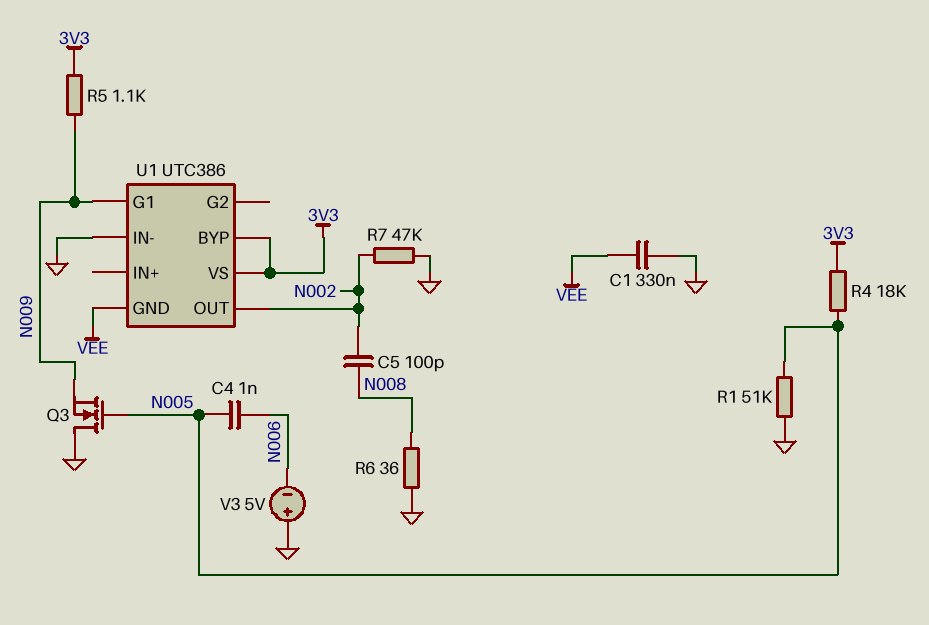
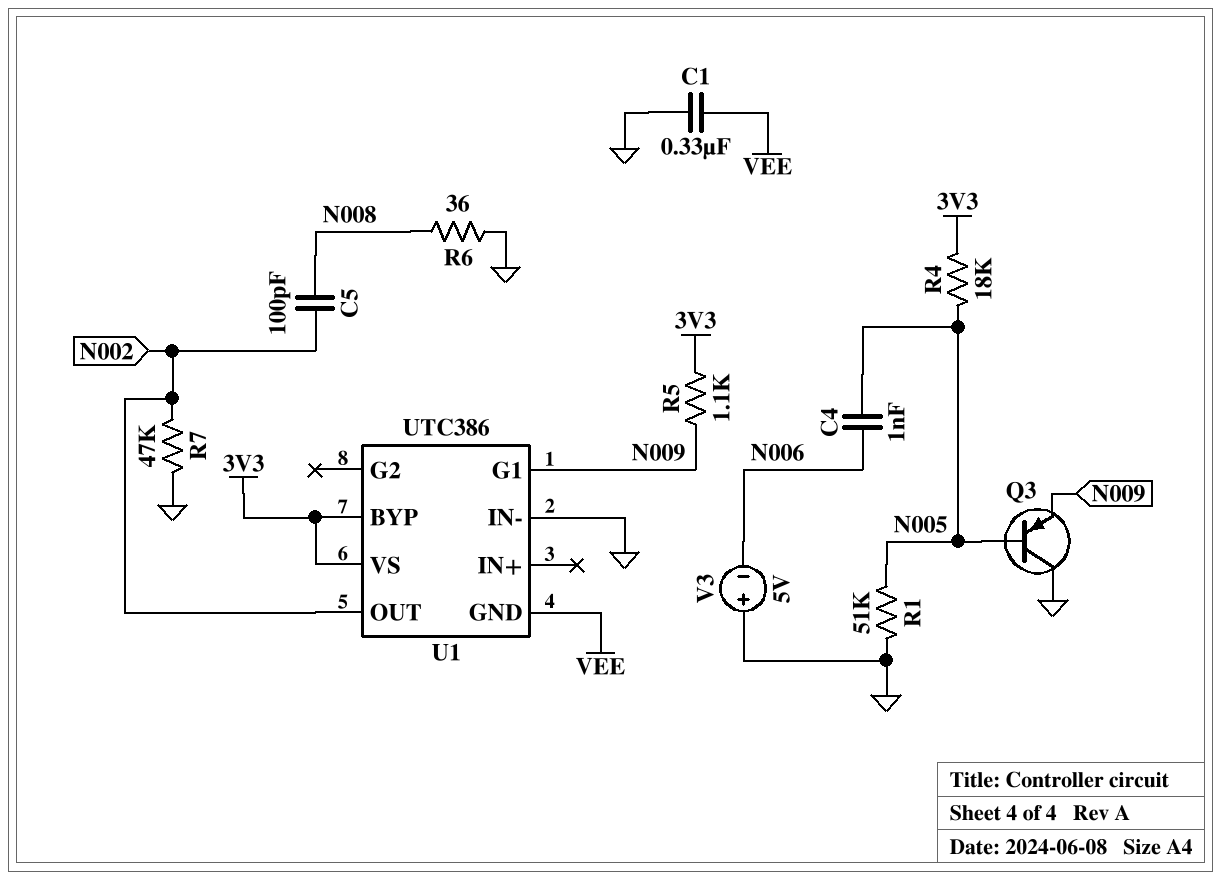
Q3: NMOS (G N005, D GND, S N009) -> PNP (B N005, C GND, E N009)

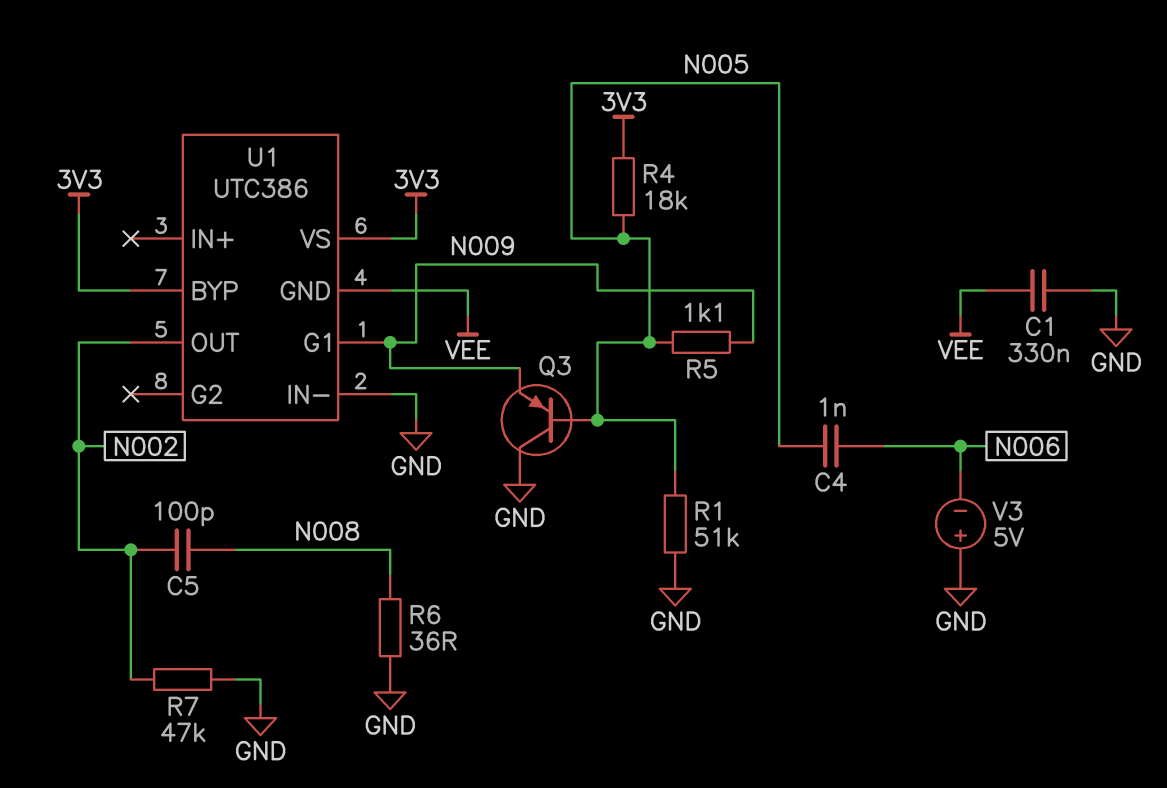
R5: 1.1k (3V3, N009) -> 1.1k (N005, N009)

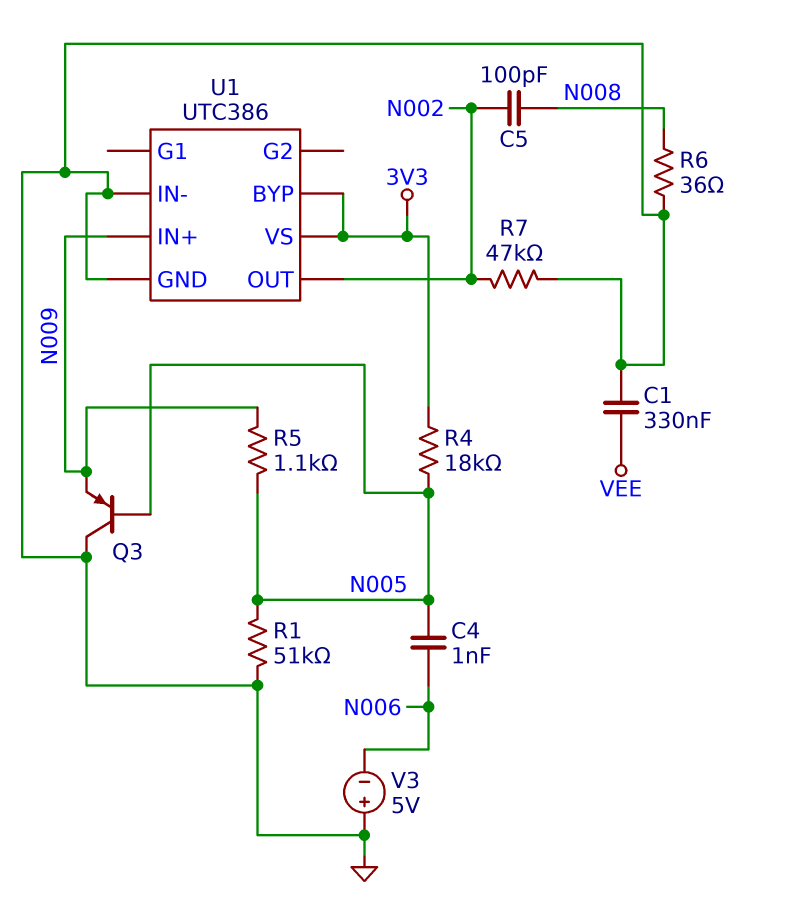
U1 pin G1: N009 -> none
U1 pin GND: VEE -> GND
U1 pin IN+: none -> N009

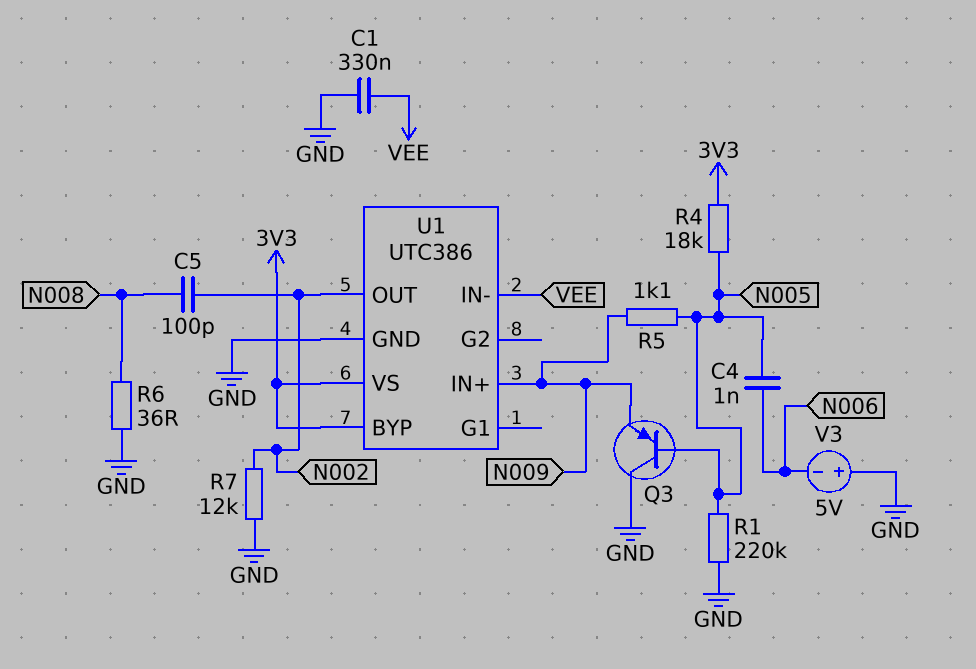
R1: 51k (GND, N005) -> 220k (GND, N005)
R7: 47k (GND, N002) -> 12k (GND, N002)
U1 pin IN-: GND -> VEE

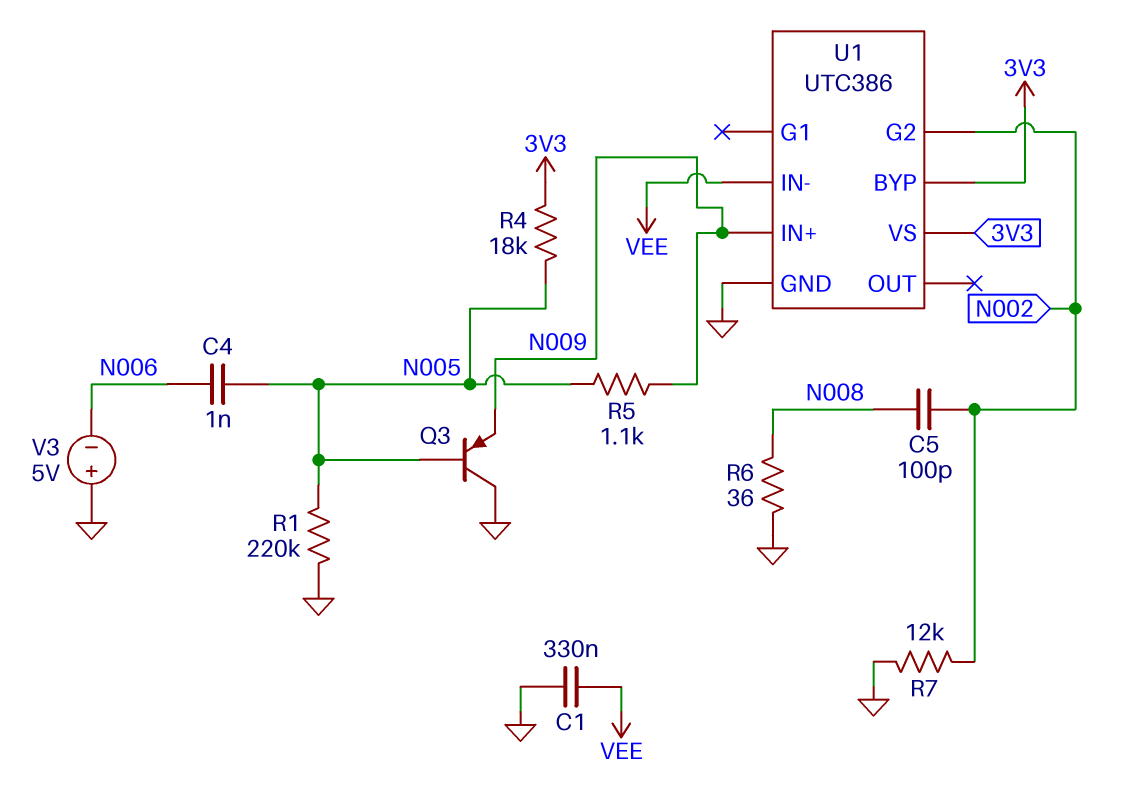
U1 pin G2: none -> N002
U1 pin OUT: N002 -> none

